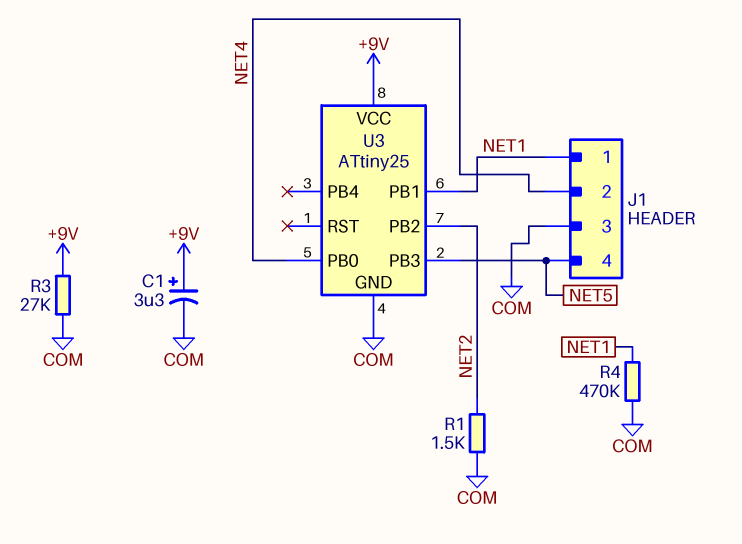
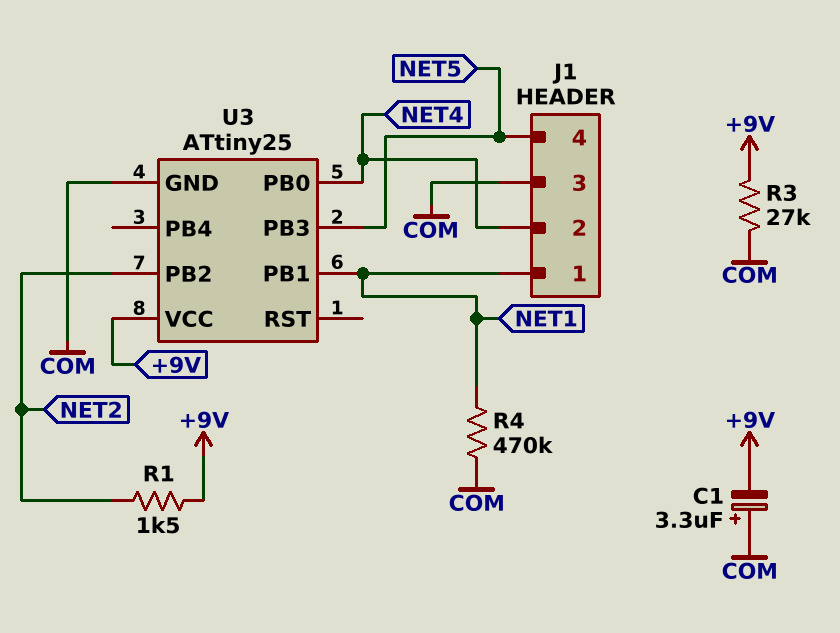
C1: 3.3uF (plus +9V, minus COM) -> 3.3uF (plus COM, minus +9V)
R1: 1.5k (COM, NET2) -> 1.5k (+9V, NET2)

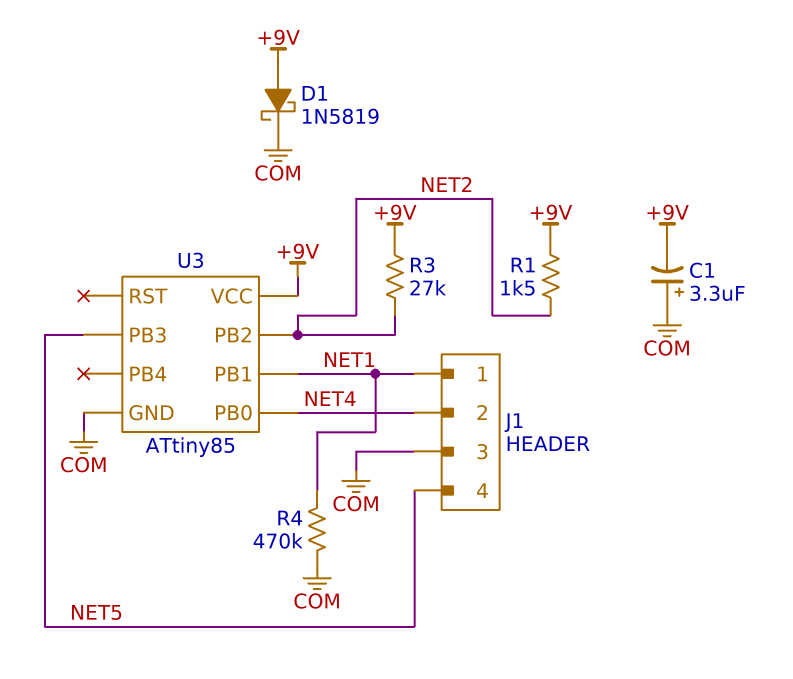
D1: none -> schottky 1N5819 (A +9V, K COM)
R3: 27k (+9V, COM) -> 27k (+9V, NET2)
U3: ATtiny25 -> ATtiny85

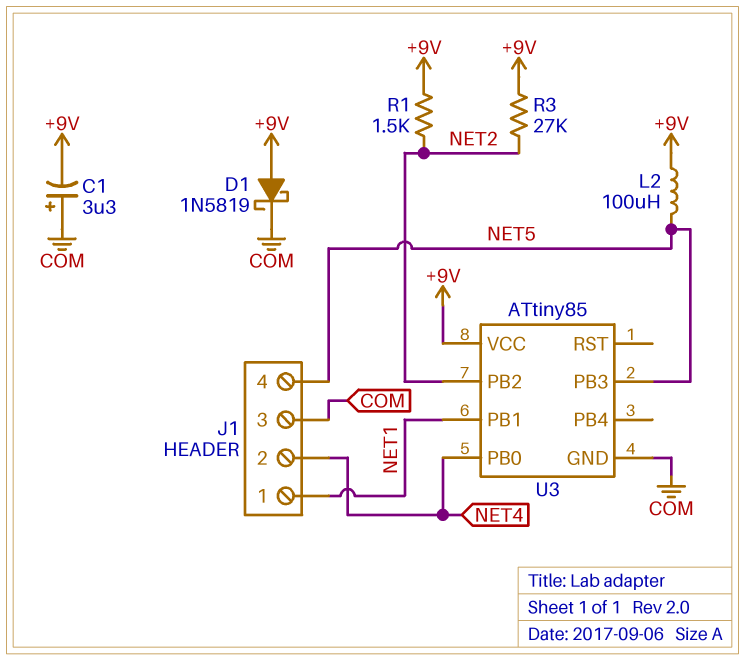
L2: none -> 100uH (+9V, NET5)
R4: 470k (COM, NET1) -> none

